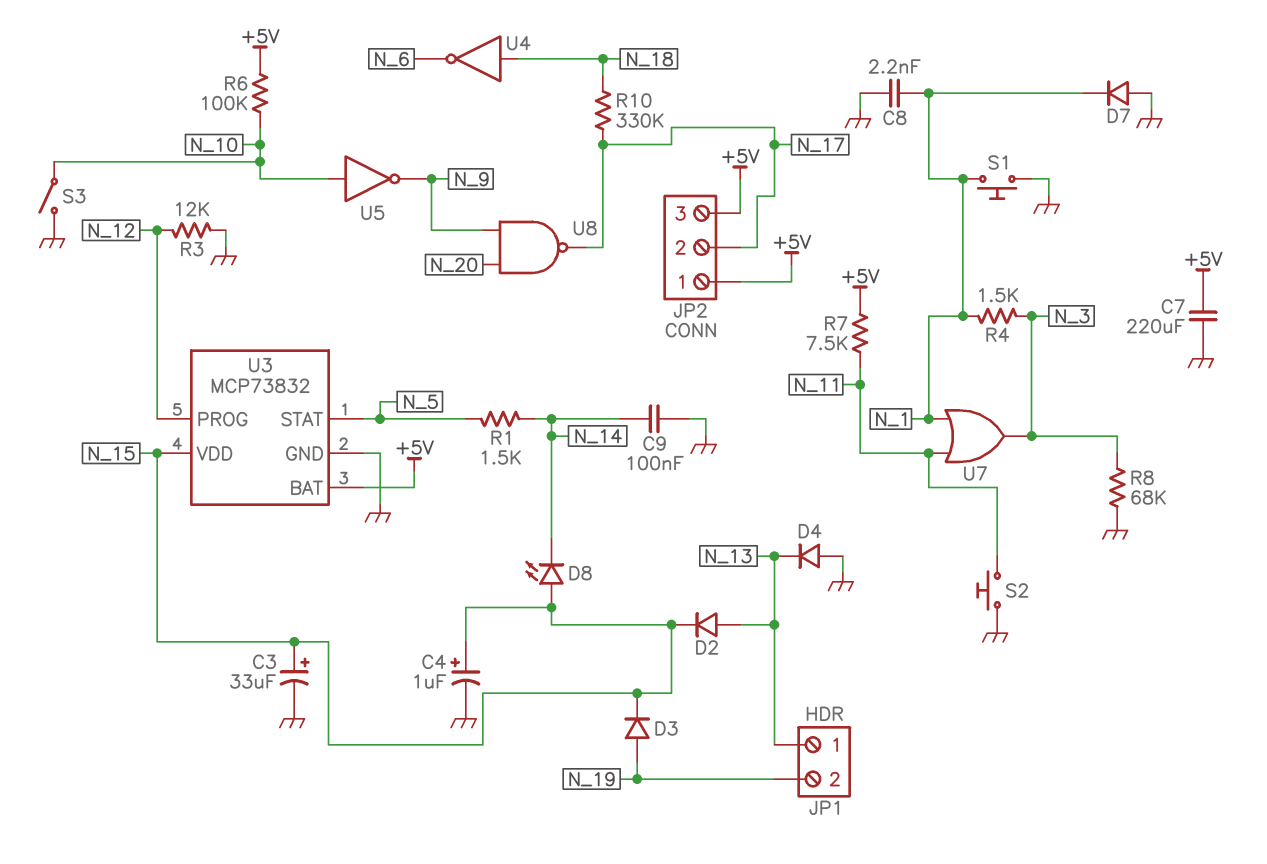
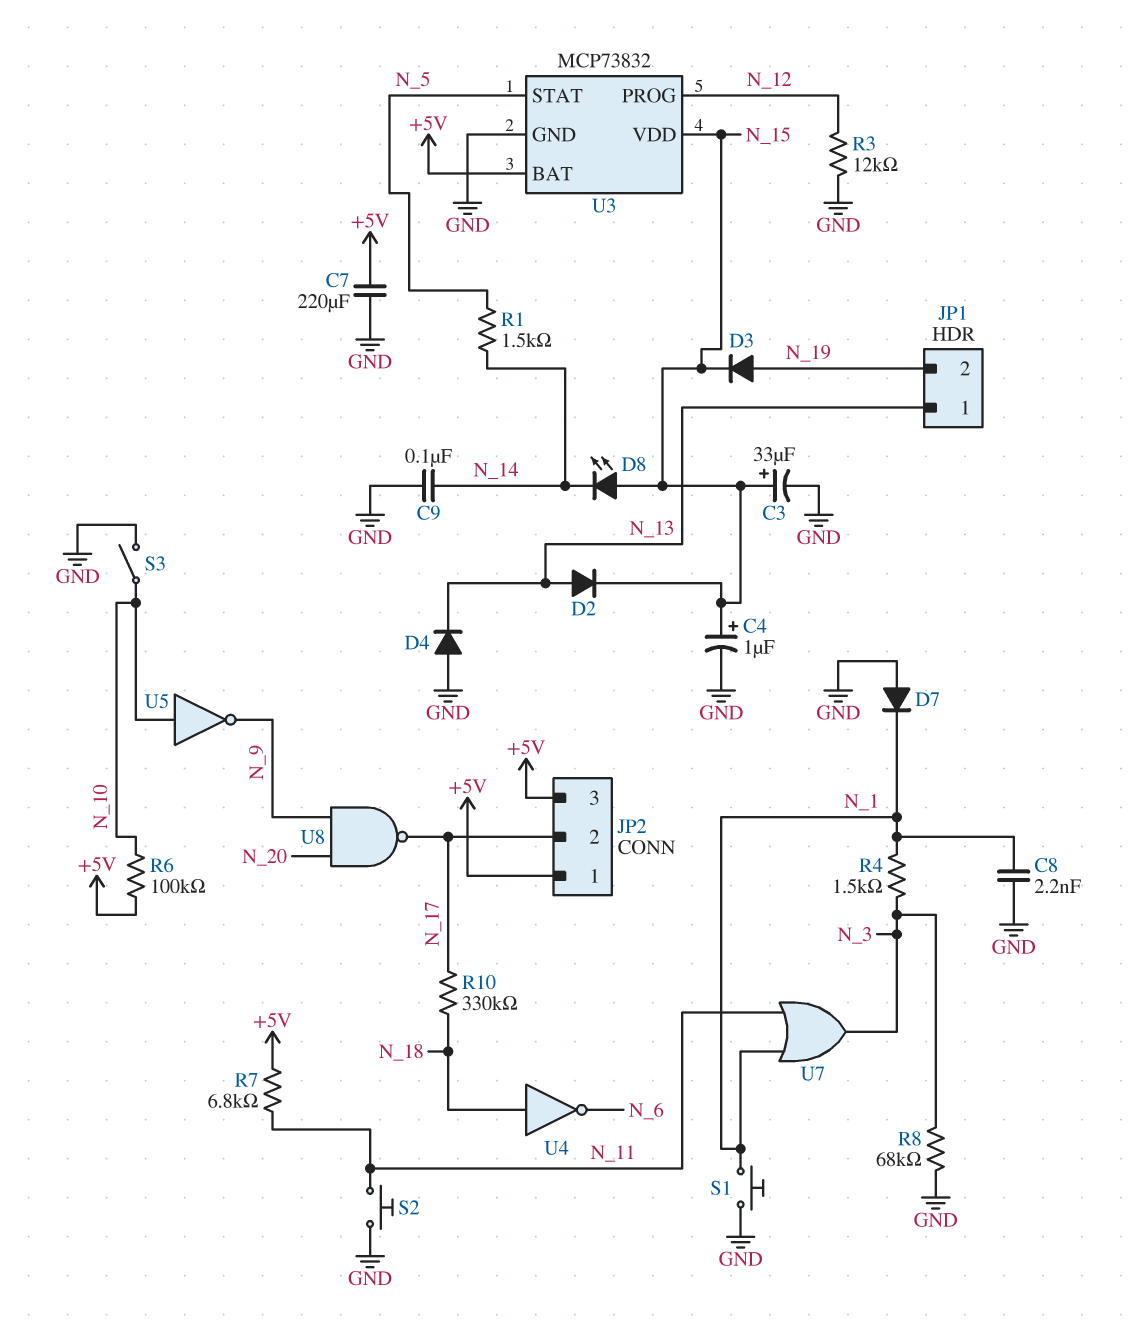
R7: 7.5k (+5V, N_11) -> 6.8k (+5V, N_11)

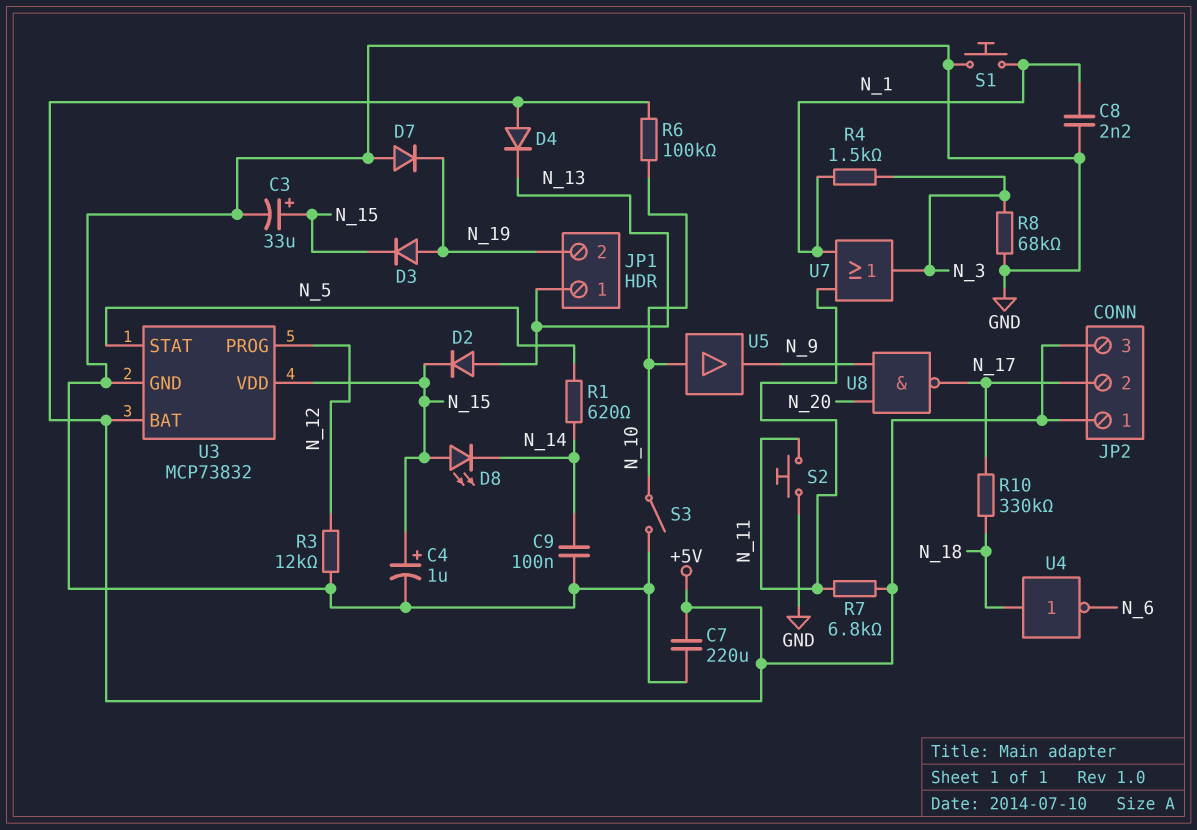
D4: diode (A GND, K N_13) -> diode (A +5V, K N_13)
D7: diode (A GND, K N_1) -> diode (A GND, K N_19)
R1: 1.5k (N_5, N_14) -> 620 (N_5, N_14)
U5: NOT (in N_10, out N_9) -> buffer (in N_10, out N_9)

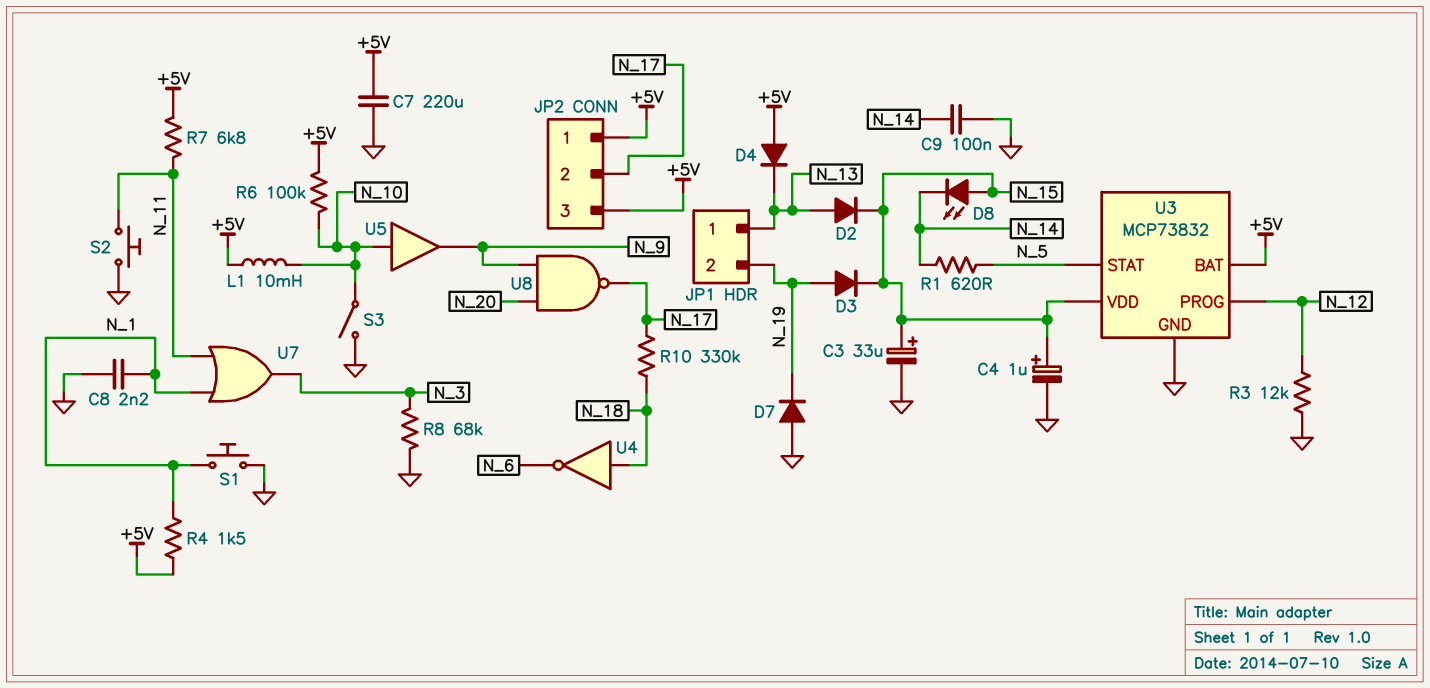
L1: none -> 10mH (+5V, N_10)
R4: 1.5k (N_1, N_3) -> 1.5k (+5V, N_1)

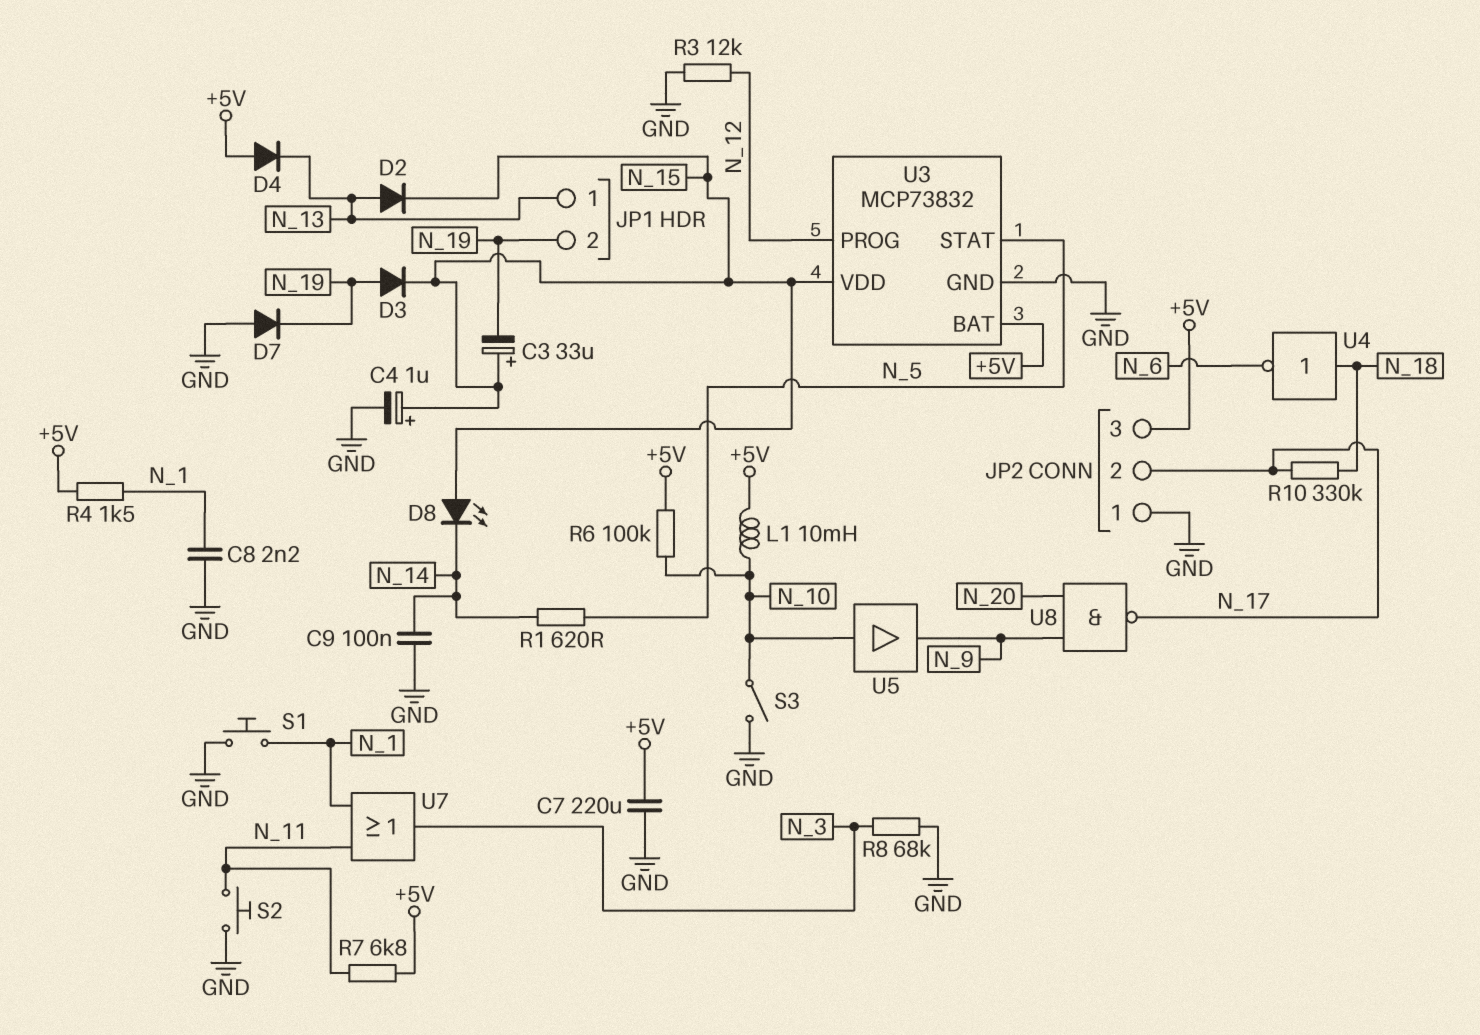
C3: 33uF (plus N_15, minus GND) -> 33uF (plus N_15, minus N_19)
JP2 pin 1: +5V -> GND

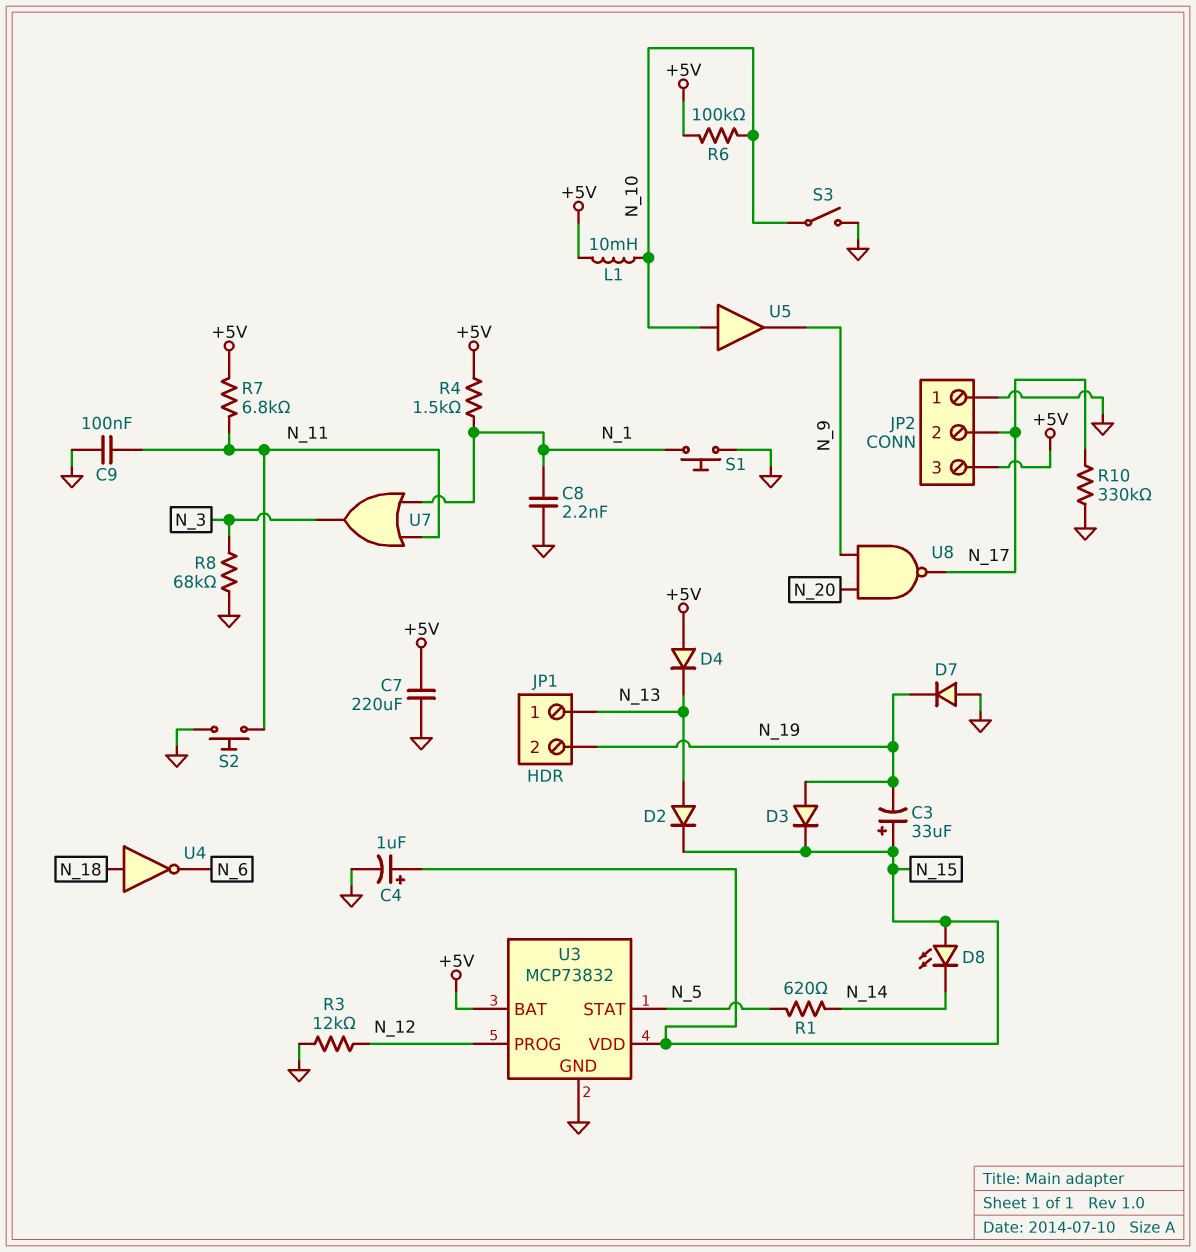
C9: 100nF (GND, N_14) -> 100nF (GND, N_11)
R10: 330k (N_17, N_18) -> 330k (GND, N_17)

